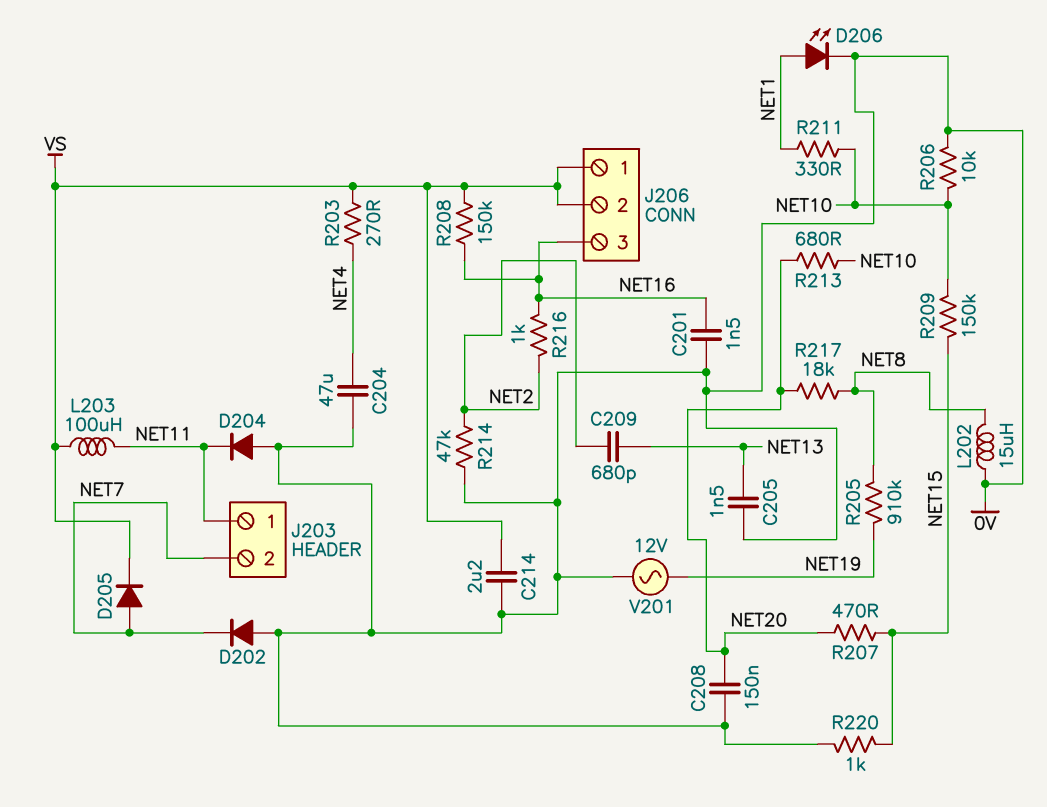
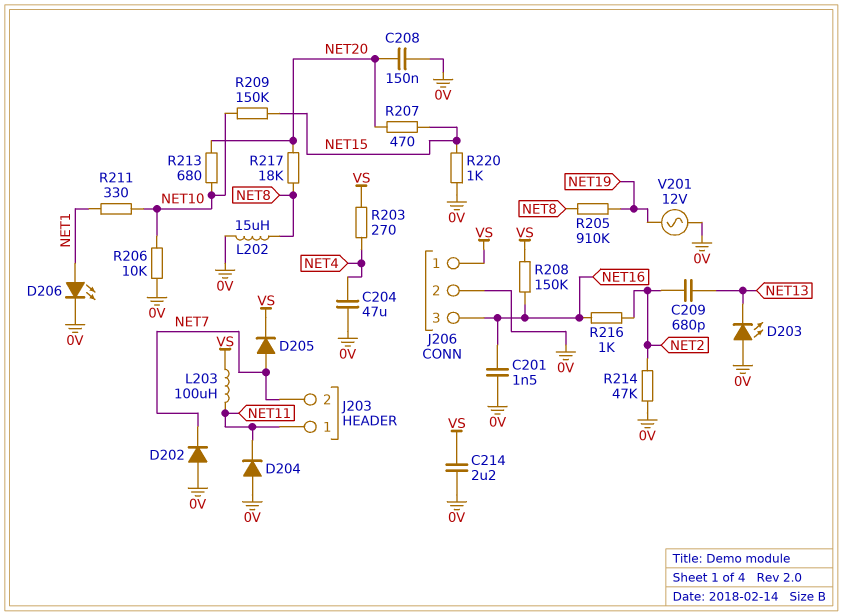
C205: 1.5nF (0V, NET13) -> none
D203: none -> LED (A 0V, K NET13)
J206 pin 2: VS -> 0V

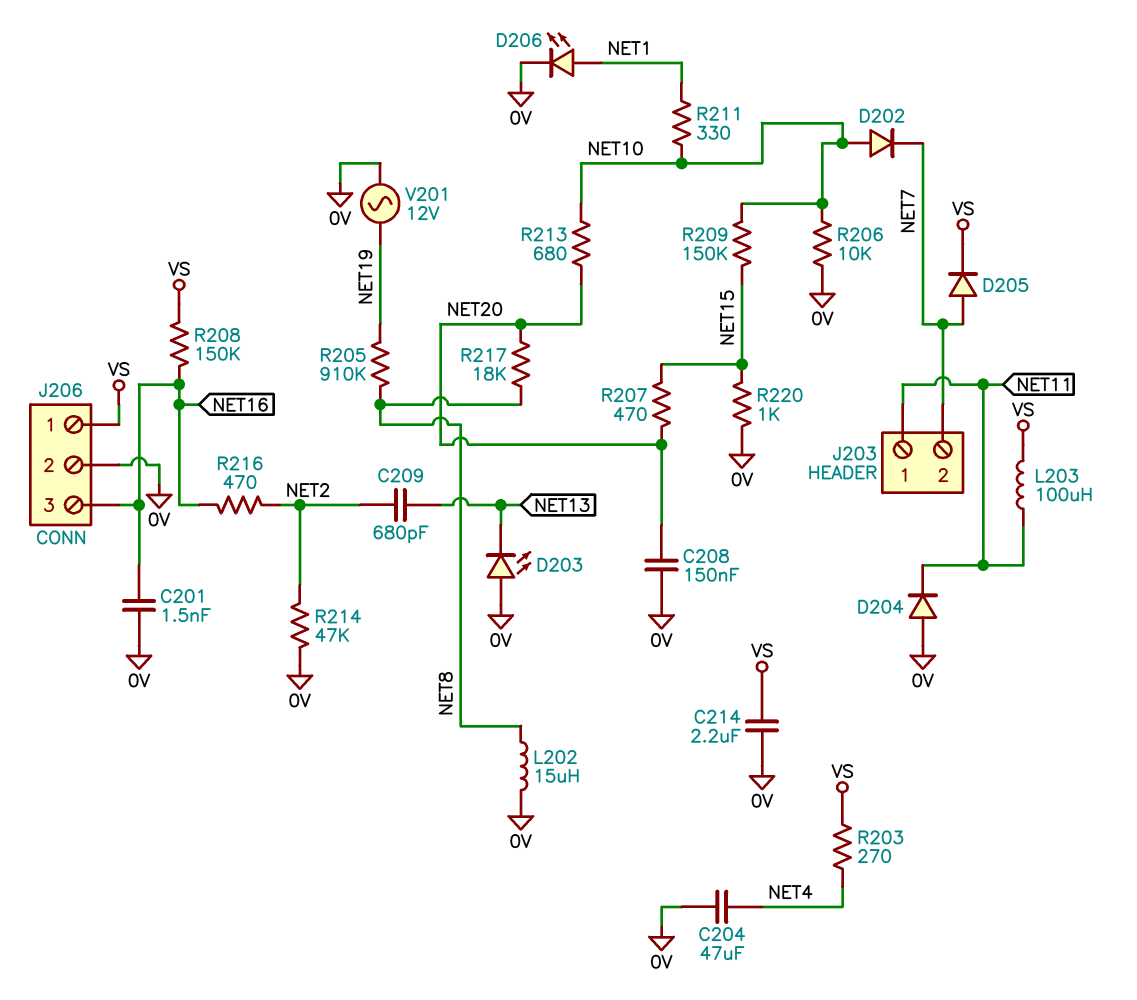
D202: diode (A 0V, K NET7) -> diode (A NET10, K NET7)
R216: 1k (NET2, NET16) -> 470 (NET2, NET16)

